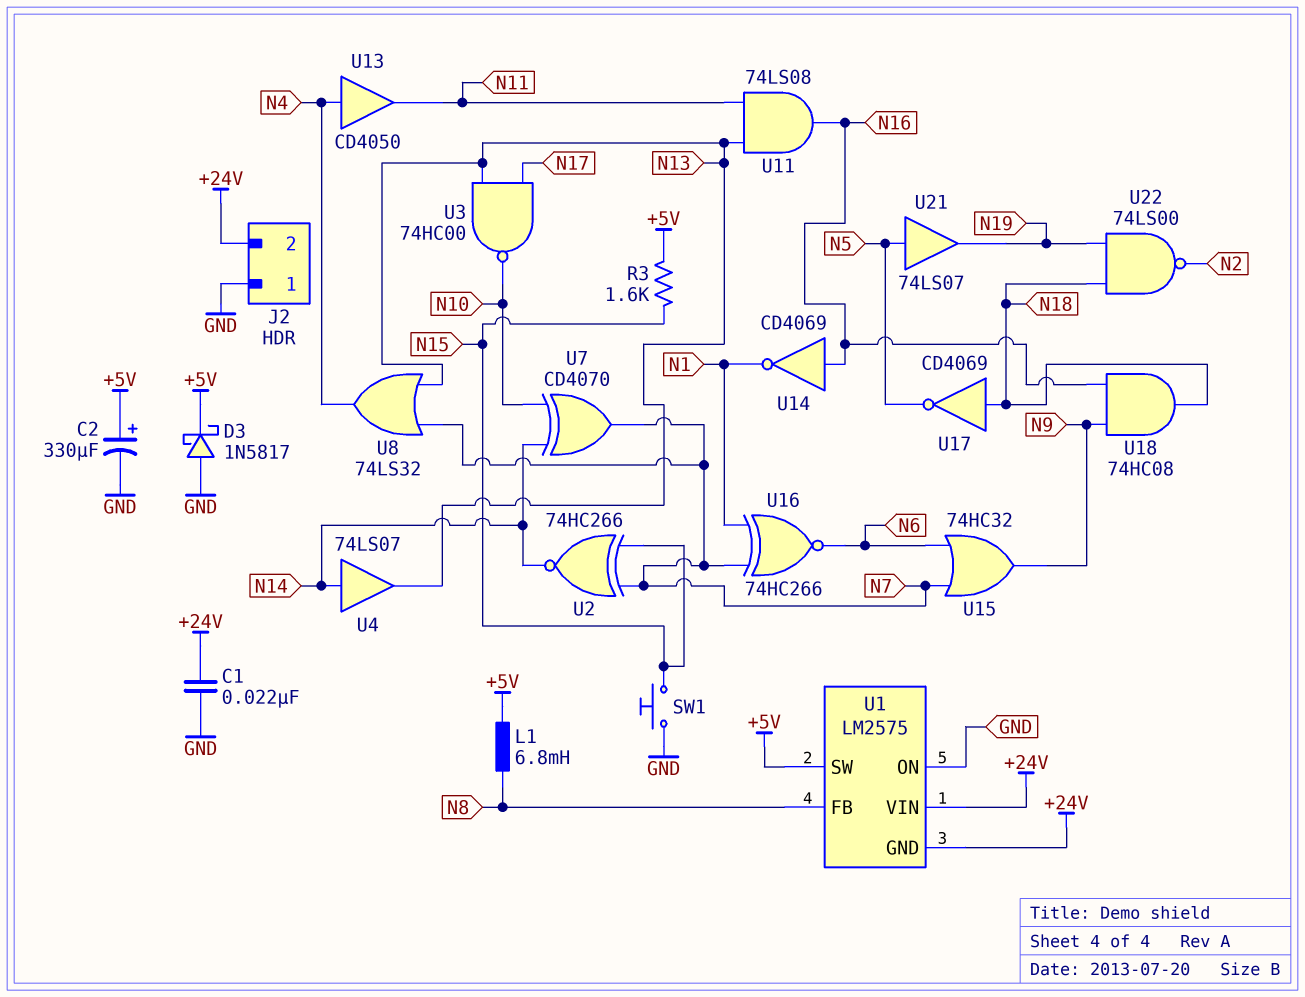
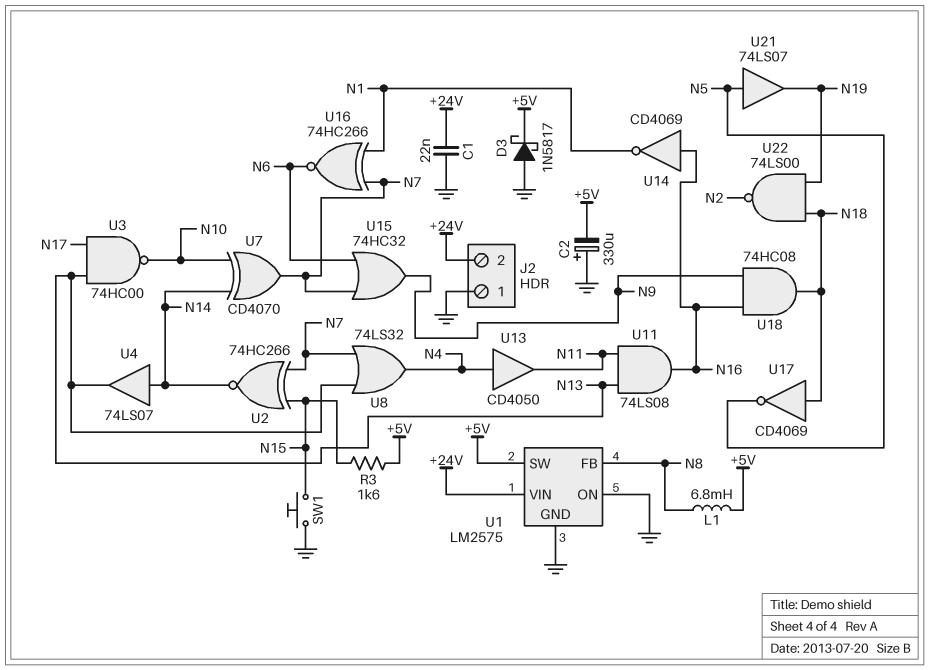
C2: 330uF (plus +5V, minus GND) -> 330uF (plus GND, minus +5V)
U1 pin GND: +24V -> GND

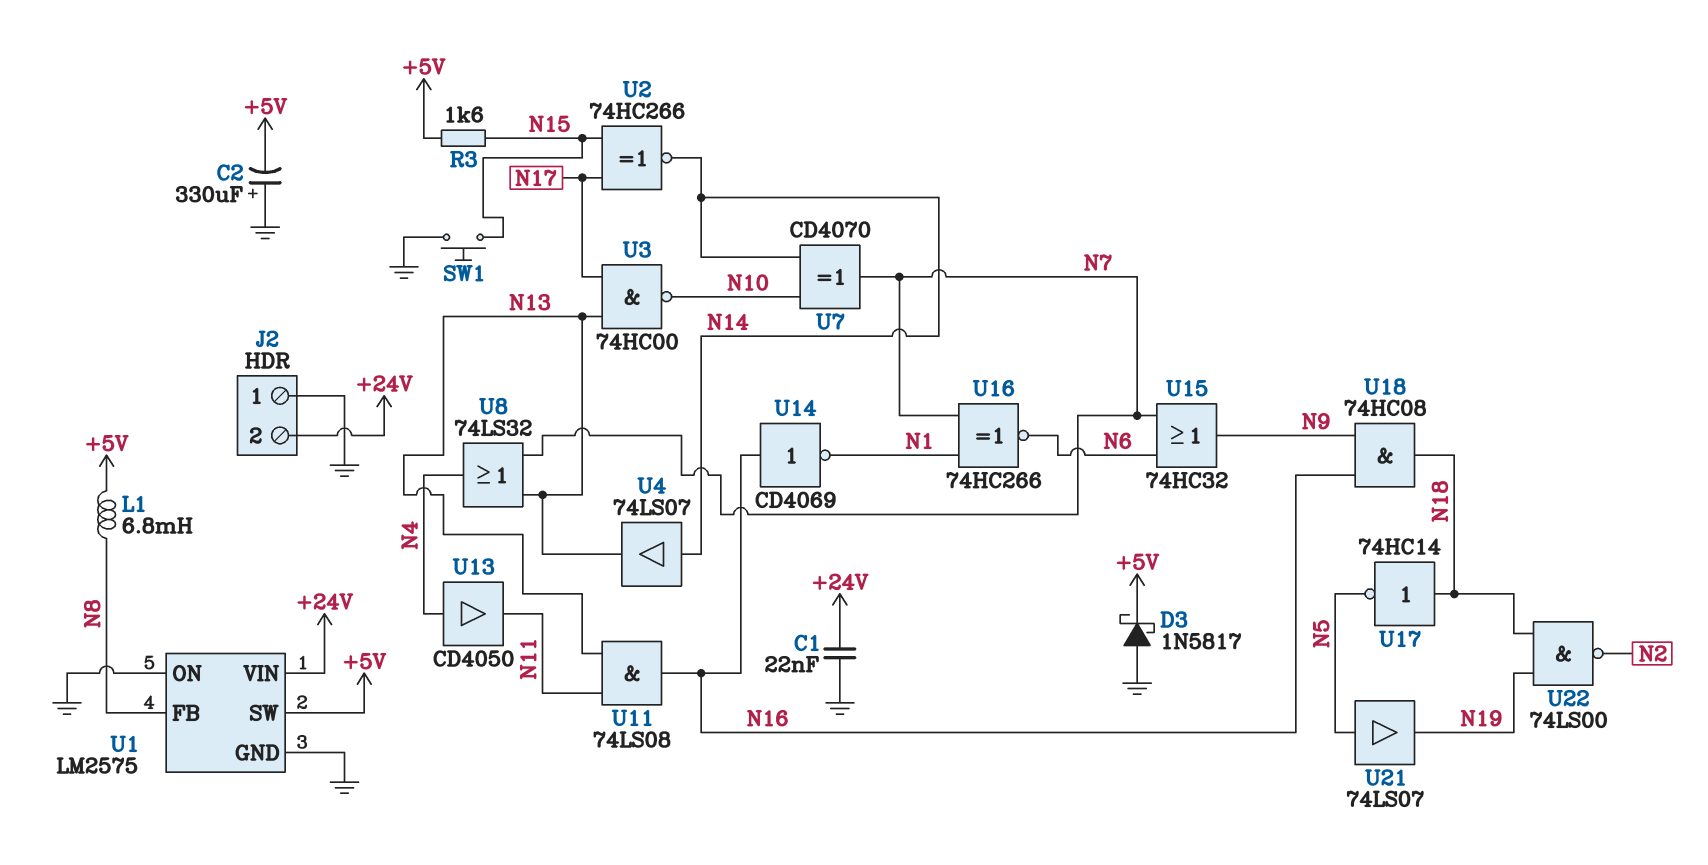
U2: XNOR 74HC266 (in N7, in N15, out N14) -> XNOR 74HC266 (in N15, in N17, out N14)
U17: NOT CD4069 (in N18, out N5) -> NOT 74HC14 (in N18, out N5)

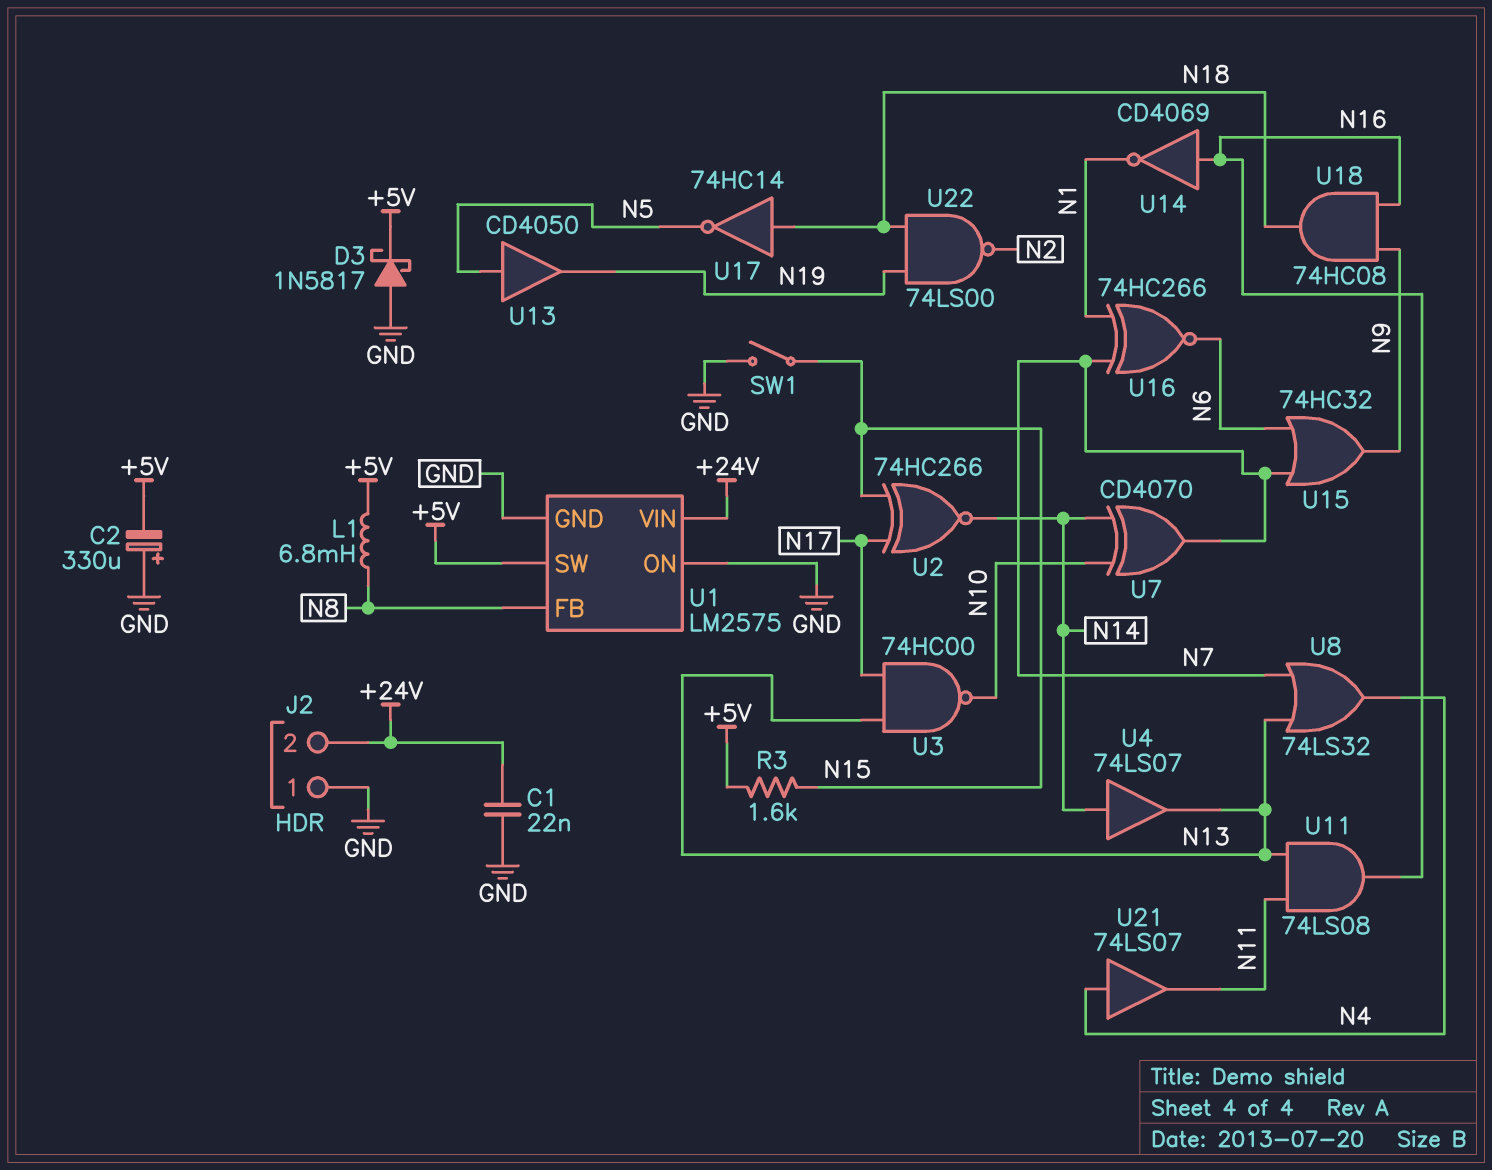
SW1: button (GND, N15) -> switch (GND, N15)
U13: buffer CD4050 (in N4, out N11) -> buffer CD4050 (in N5, out N19)
U21: buffer 74LS07 (in N5, out N19) -> buffer 74LS07 (in N4, out N11)

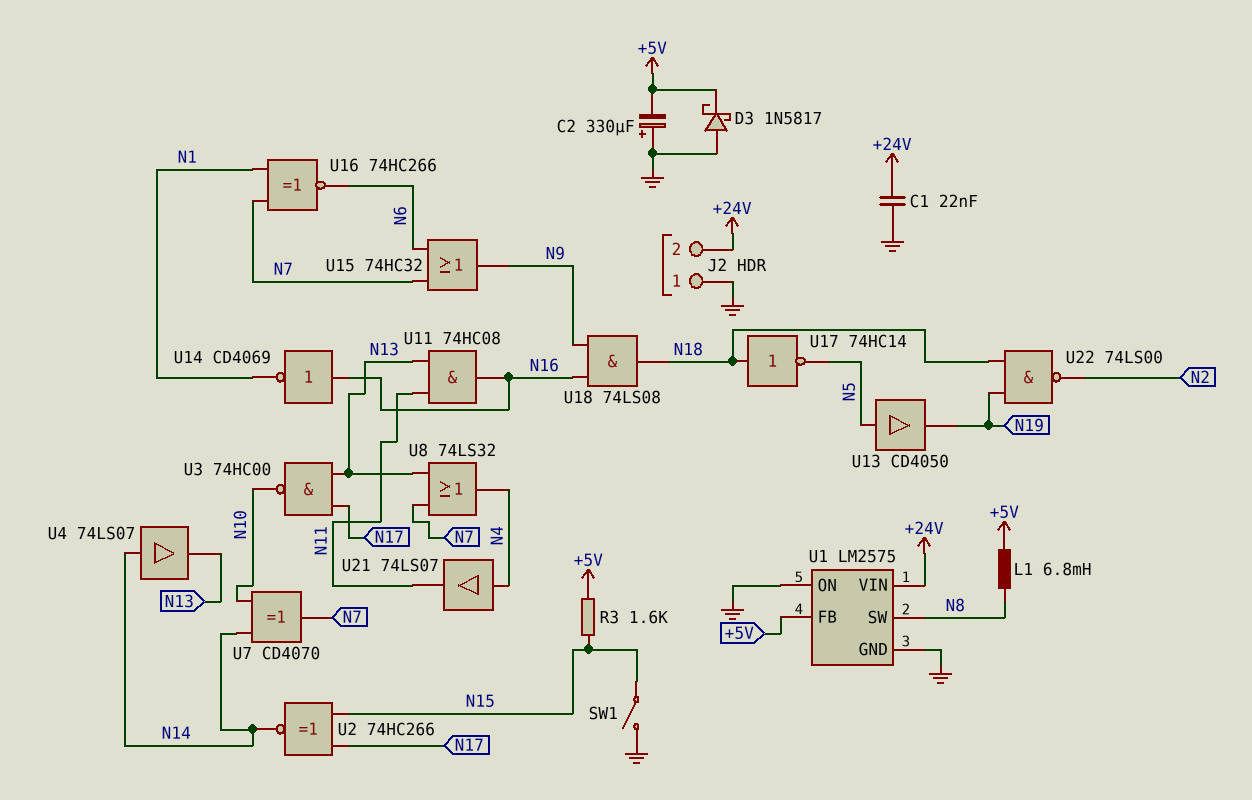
U1 pin FB: N8 -> +5V
U1 pin SW: +5V -> N8
U11: AND 74LS08 (in N11, in N13, out N16) -> AND 74HC08 (in N11, in N13, out N16)
U18: AND 74HC08 (in N9, in N16, out N18) -> AND 74LS08 (in N9, in N16, out N18)

